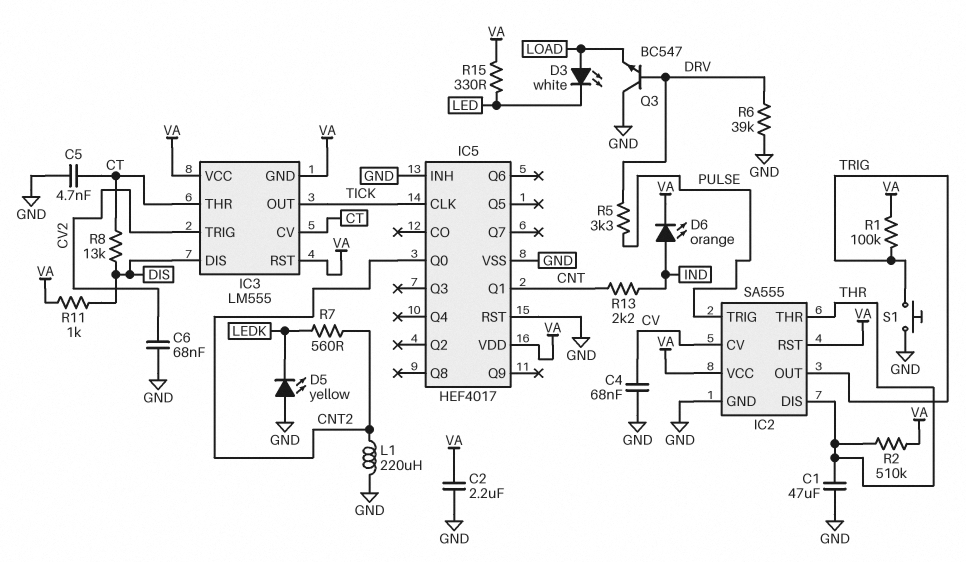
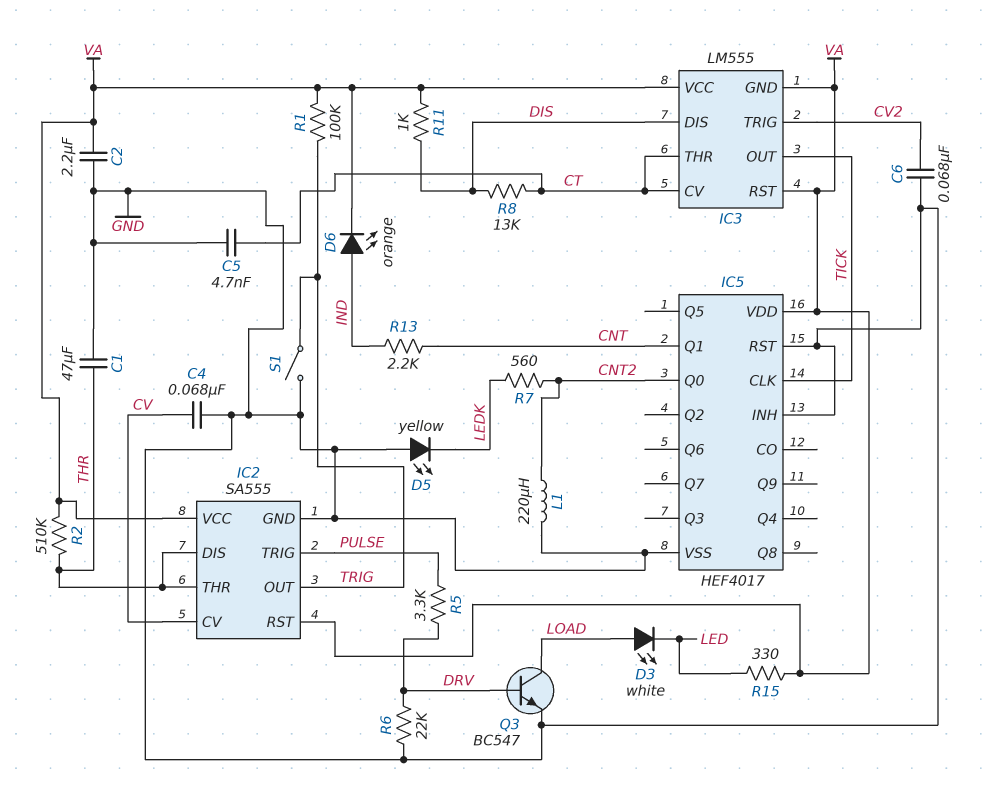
Q3: NPN BC547 (B DRV, C GND, E LOAD) -> NPN BC547 (B DRV, C LOAD, E GND)
R6: 39k (DRV, GND) -> 22k (DRV, GND)
S1: button (GND, TRIG) -> switch (GND, TRIG)

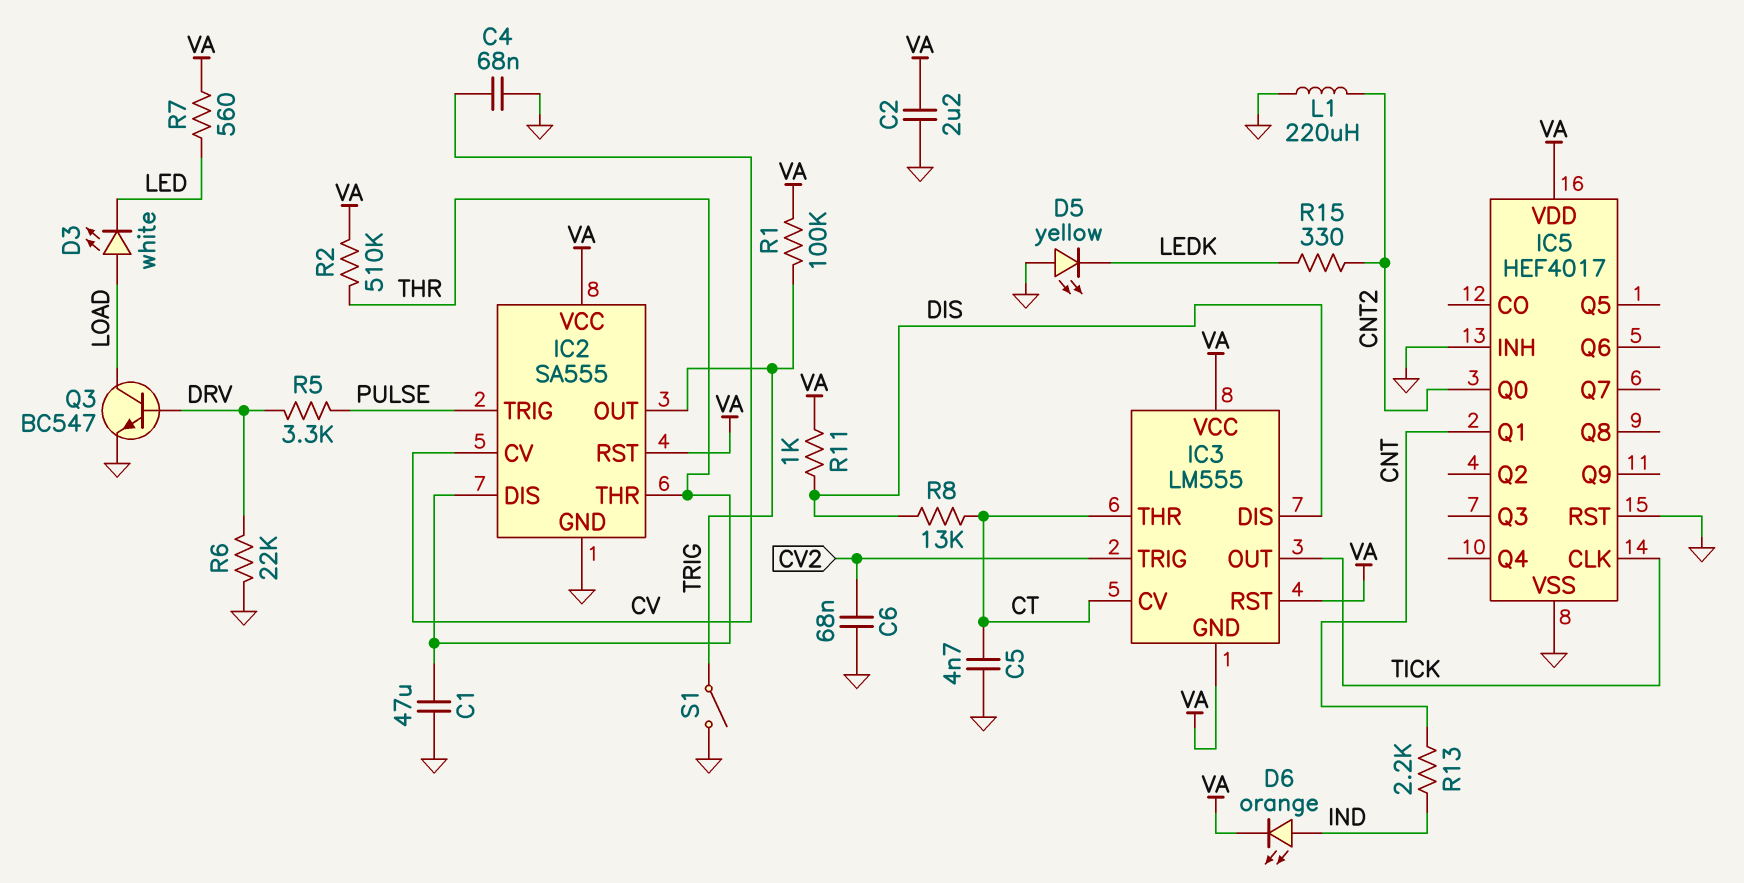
R7: 560 (CNT2, LEDK) -> 560 (LED, VA)
R15: 330 (LED, VA) -> 330 (CNT2, LEDK)

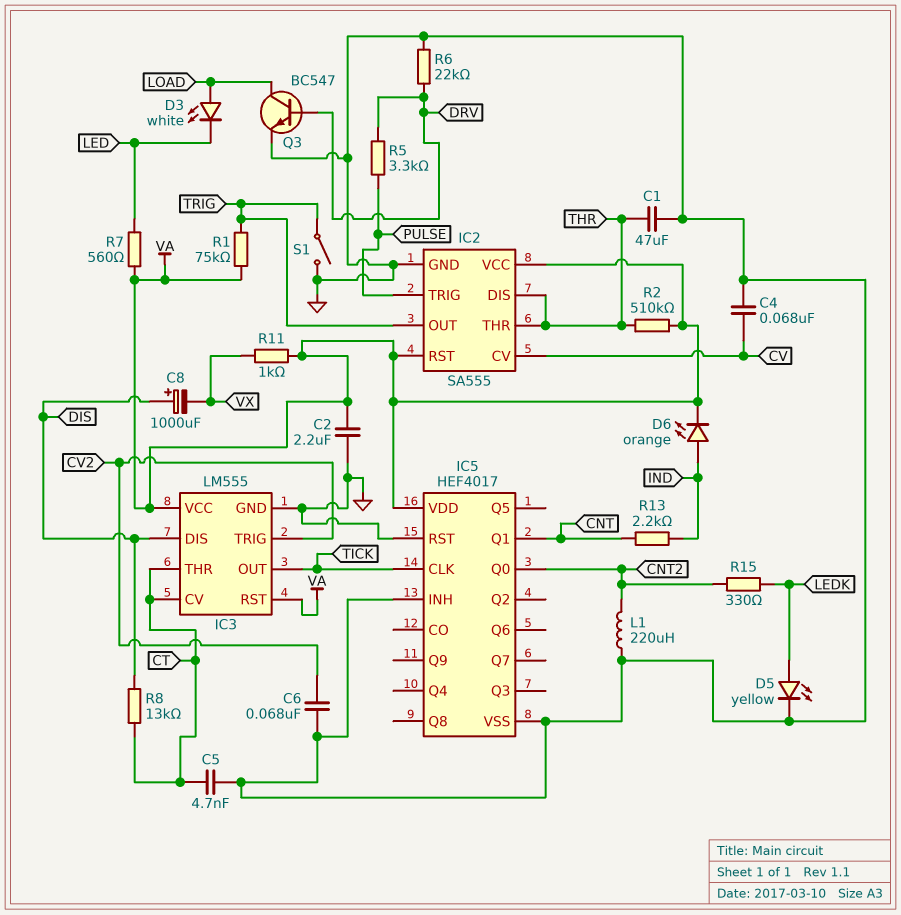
C8: none -> 1000uF (plus DIS, minus VX)
D5: LED yellow (A GND, K LEDK) -> LED yellow (A LEDK, K GND)
IC3 pin GND: VA -> GND
R1: 100k (TRIG, VA) -> 75k (TRIG, VA)
R11: 1k (DIS, VA) -> 1k (VA, VX)

